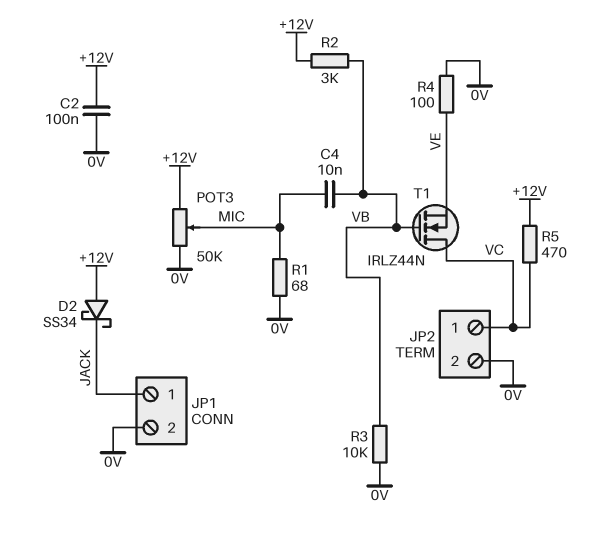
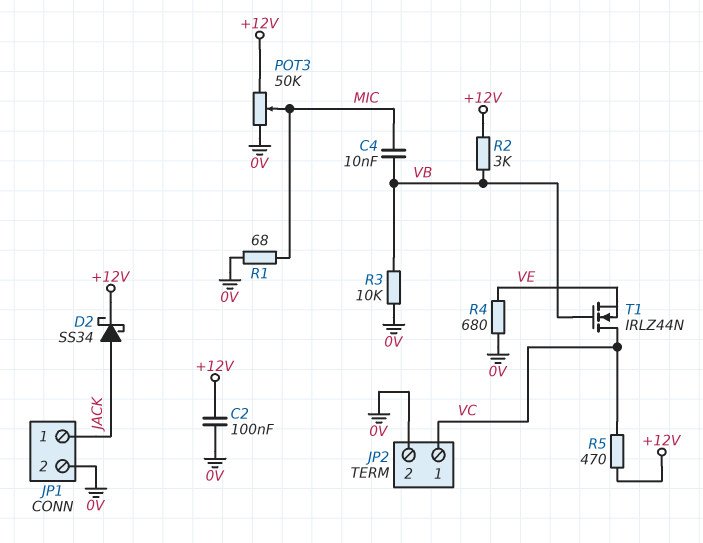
D2: schottky SS34 (A +12V, K JACK) -> schottky SS34 (A JACK, K +12V)
R4: 100 (0V, VE) -> 680 (0V, VE)

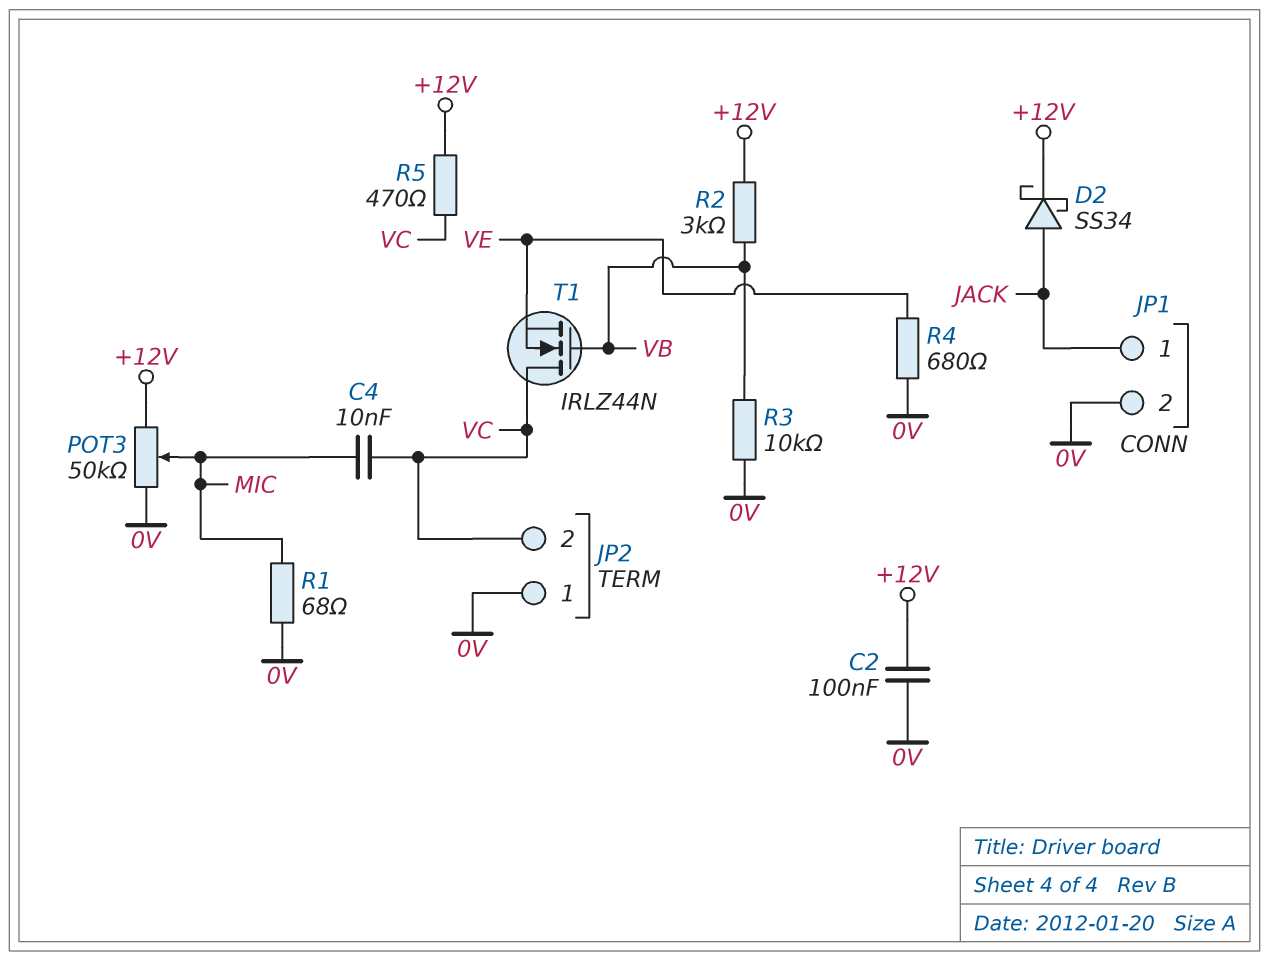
C4: 10nF (MIC, VB) -> 10nF (MIC, VC)
JP2 pin 1: VC -> 0V
JP2 pin 2: 0V -> VC

